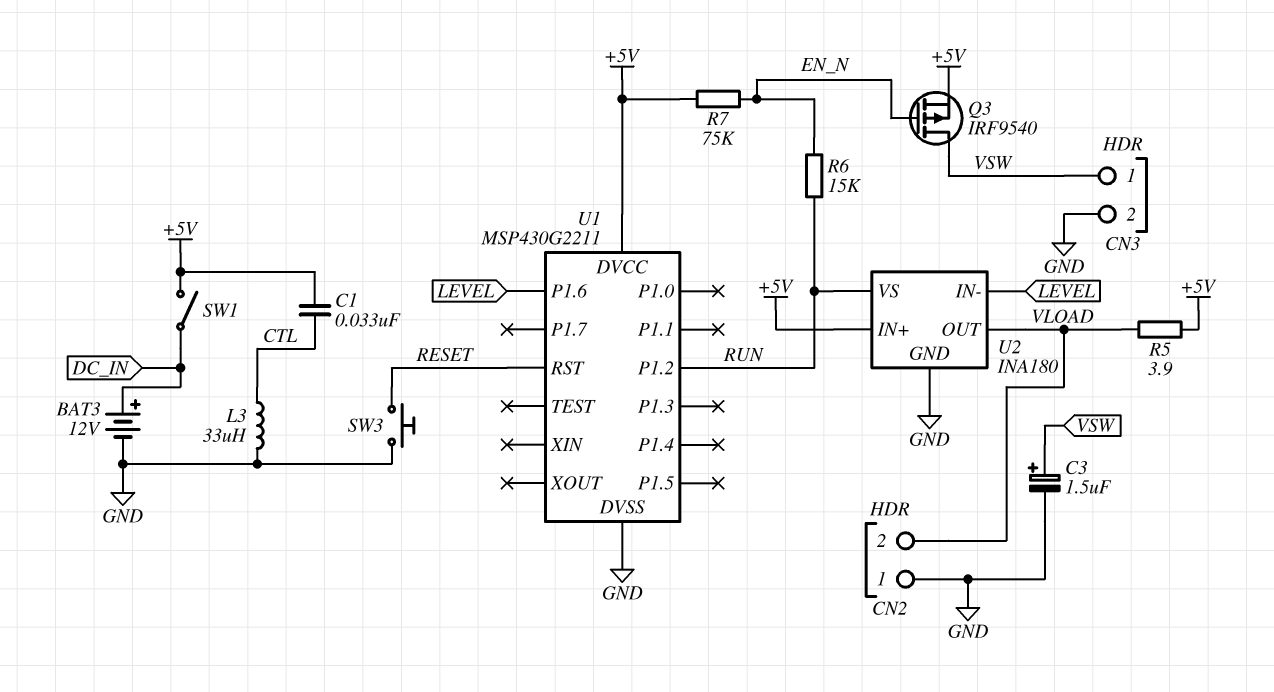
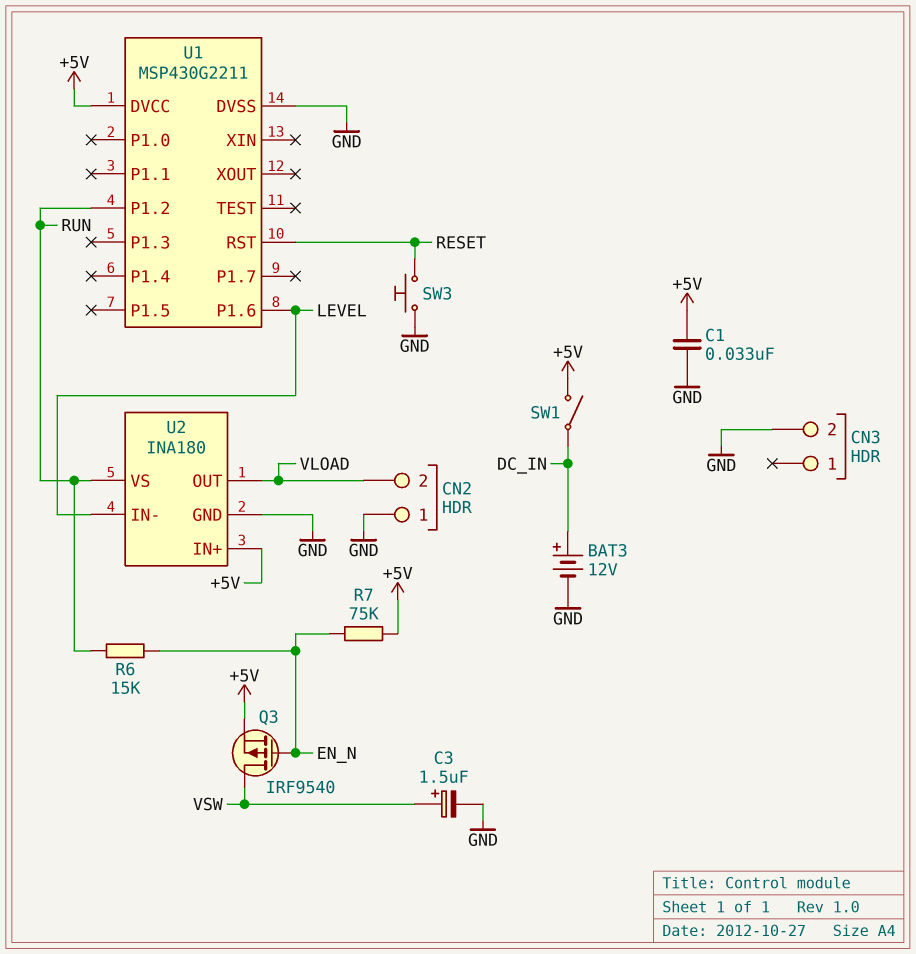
C1: 33nF (+5V, CTL) -> 33nF (+5V, GND)
CN3 pin 1: VSW -> none
L3: 33uH (CTL, GND) -> none
R5: 3.9 (+5V, VLOAD) -> none

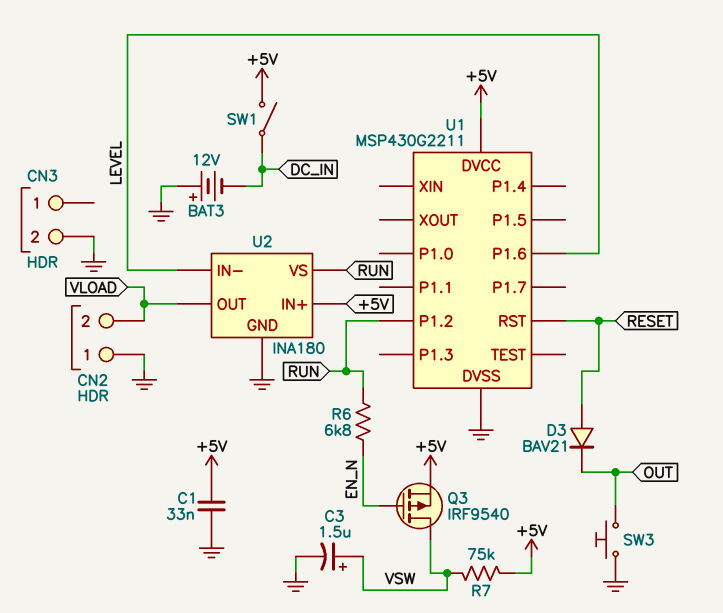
BAT3: 12V (plus DC_IN, minus GND) -> 12V (plus GND, minus DC_IN)
D3: none -> diode BAV21 (A RESET, K OUT)
R6: 15k (EN_N, RUN) -> 6.8k (EN_N, RUN)
R7: 75k (+5V, EN_N) -> 75k (+5V, VSW)
SW3: button (GND, RESET) -> button (GND, OUT)

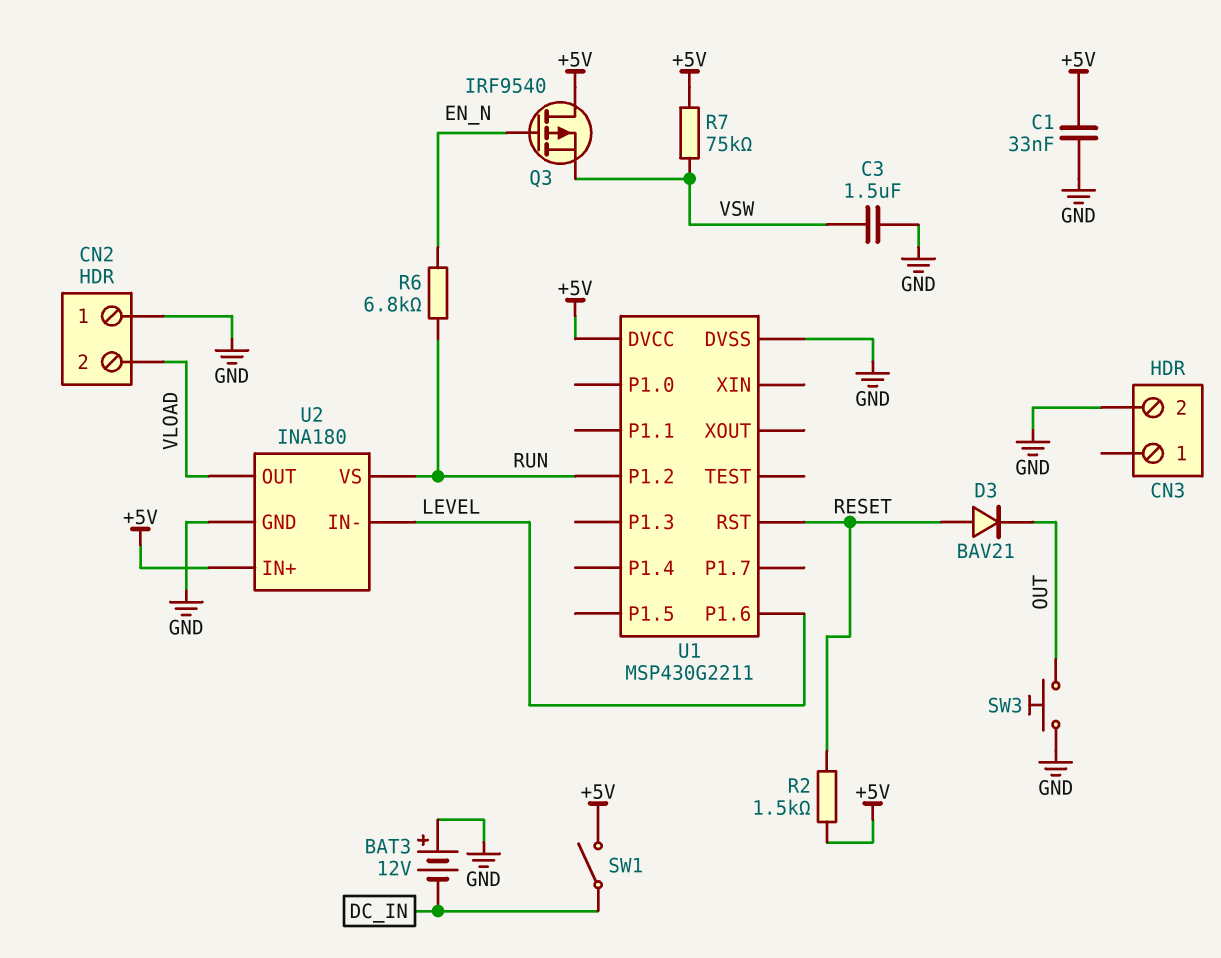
C3: 1.5uF (plus VSW, minus GND) -> 1.5uF (GND, VSW)
Q3: PMOS IRF9540 (G EN_N, D VSW, S +5V) -> PMOS IRF9540 (G EN_N, D +5V, S VSW)
R2: none -> 1.5k (+5V, RESET)

